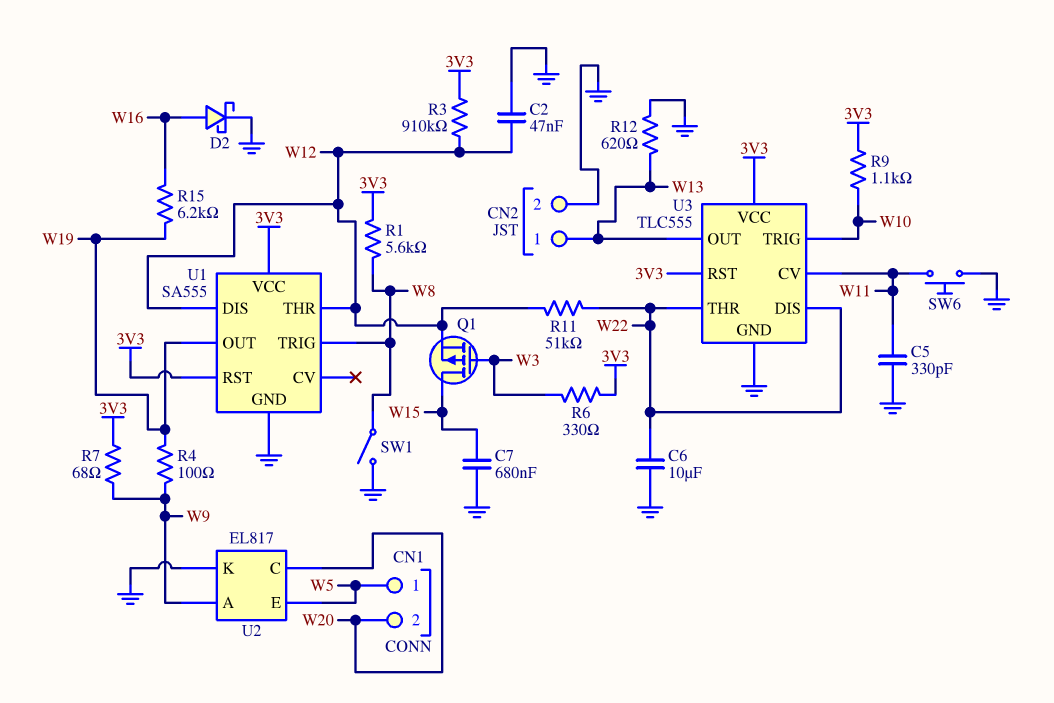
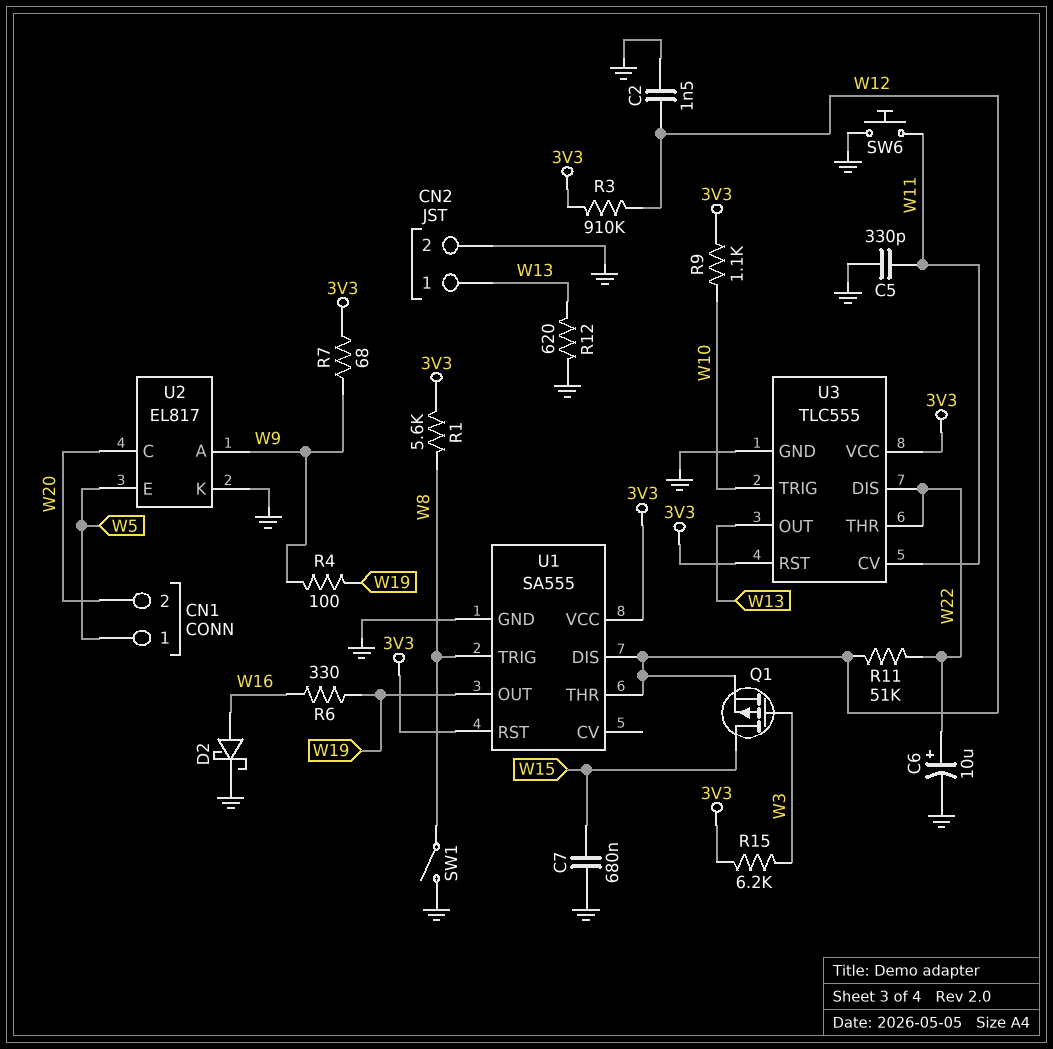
C2: 47nF (GND, W12) -> 1.5nF (GND, W12)
C6: 10uF (GND, W22) -> 10uF (plus W22, minus GND)
R6: 330 (3V3, W3) -> 330 (W16, W19)
R15: 6.2k (W16, W19) -> 6.2k (3V3, W3)

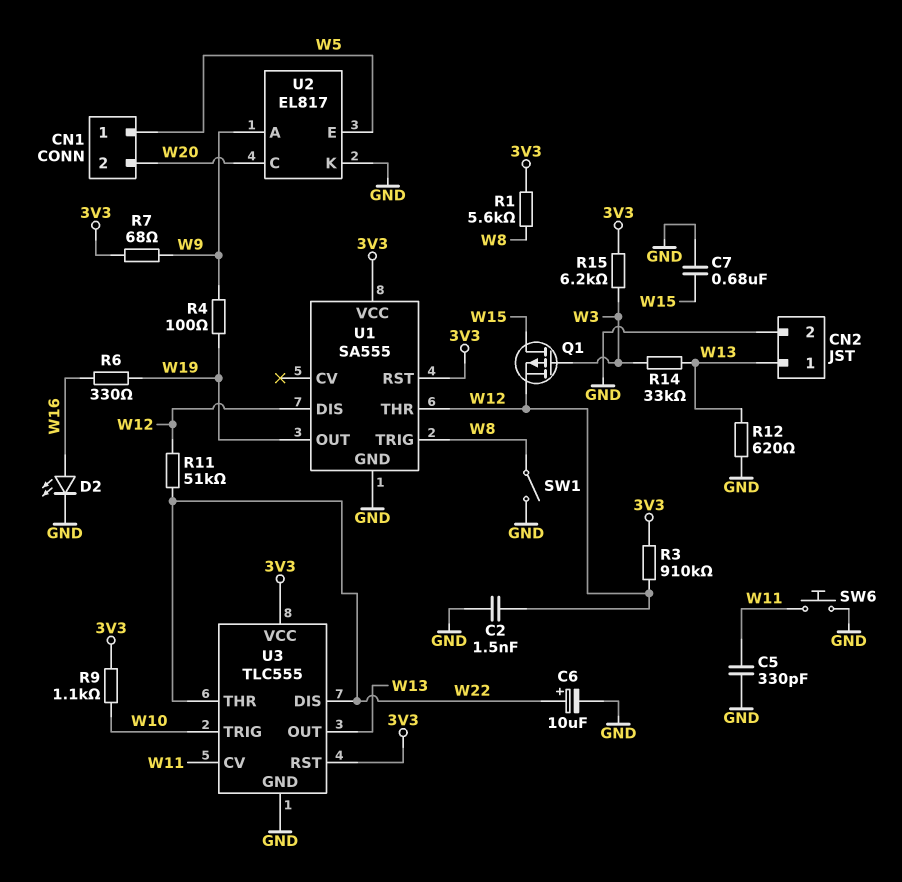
D2: schottky (A W16, K GND) -> LED (A W16, K GND)
R14: none -> 33k (W3, W13)

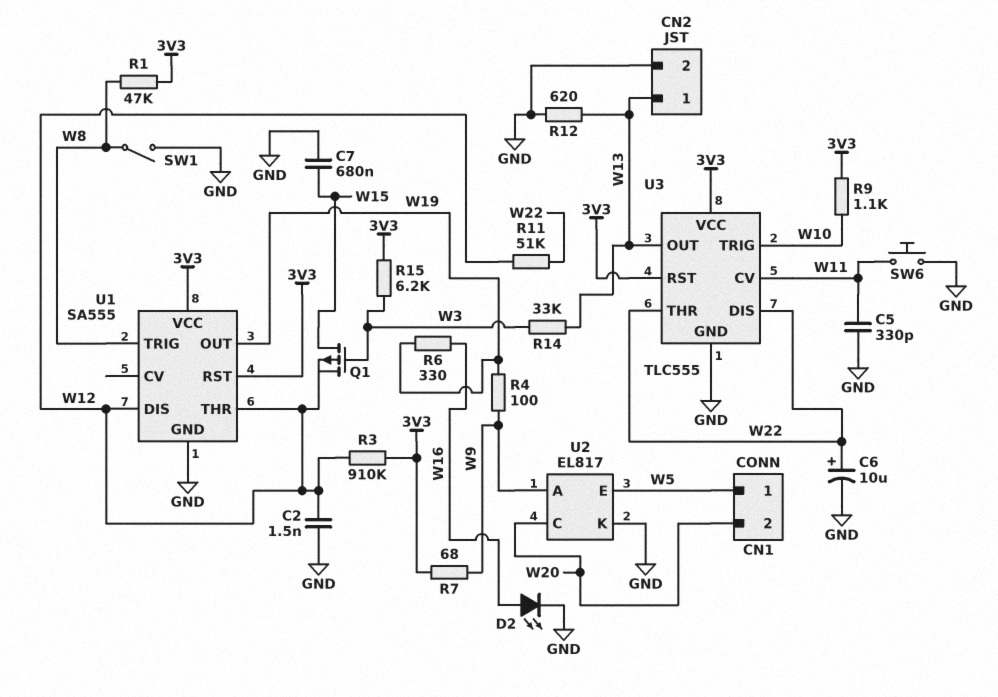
R1: 5.6k (3V3, W8) -> 47k (3V3, W8)

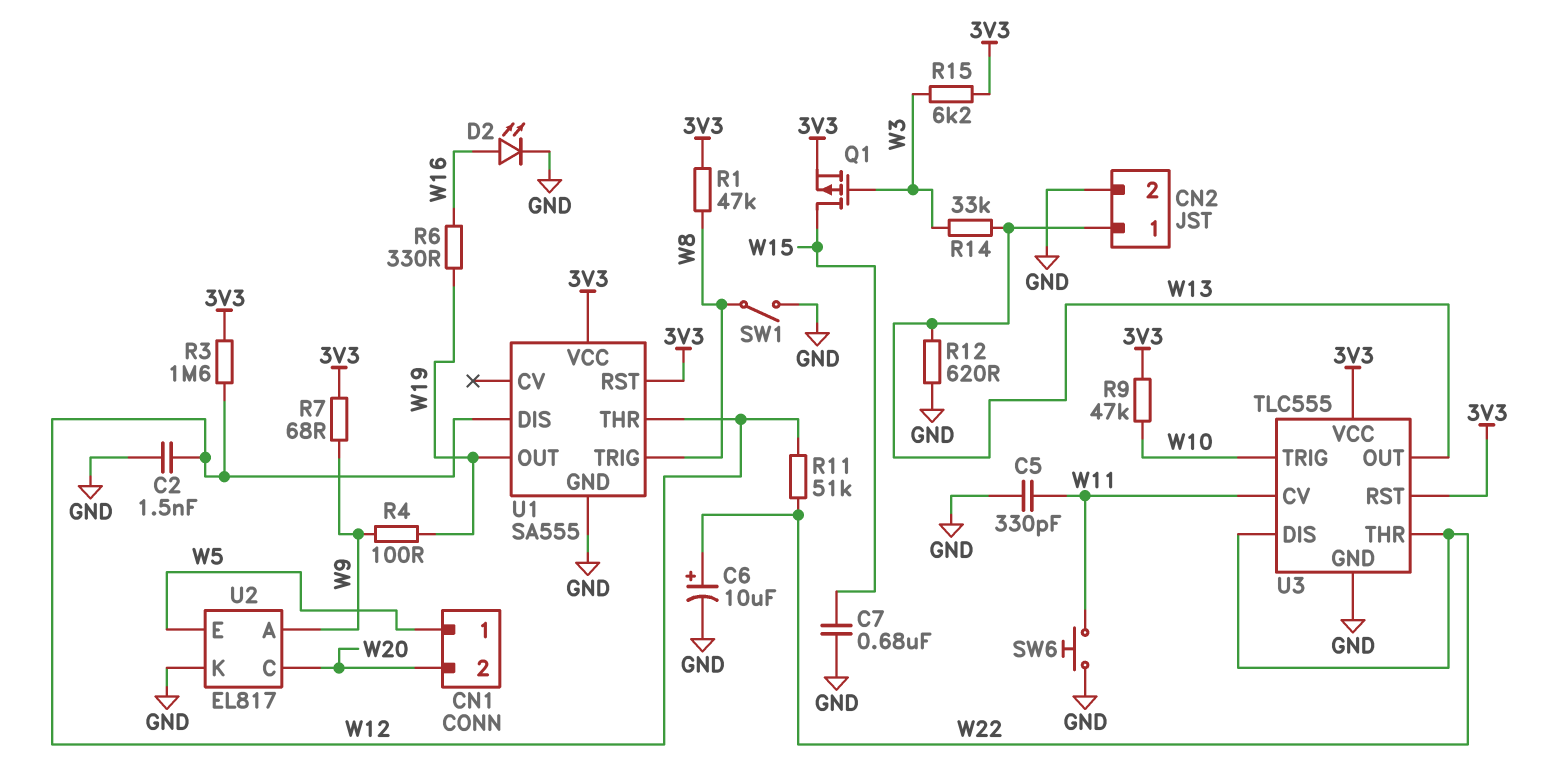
Q1: PMOS (G W3, D W15, S W12) -> PMOS (G W3, D W15, S 3V3)
R3: 910k (3V3, W12) -> 1.6M (3V3, W12)
R9: 1.1k (3V3, W10) -> 47k (3V3, W10)

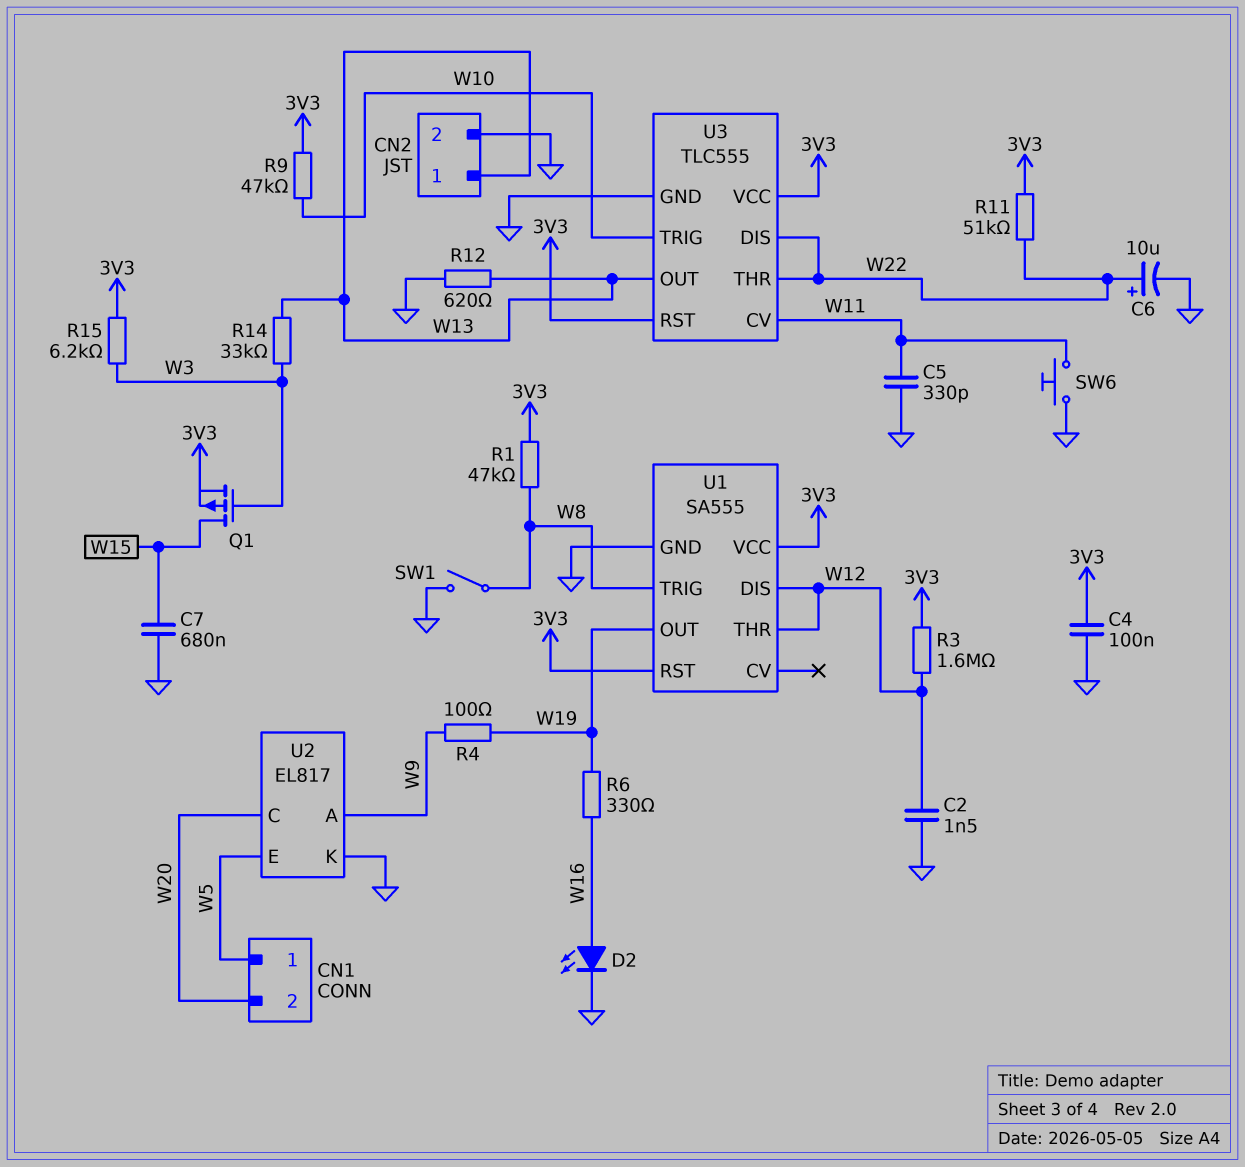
C4: none -> 100nF (3V3, GND)
R7: 68 (3V3, W9) -> none
R11: 51k (W12, W22) -> 51k (3V3, W22)

